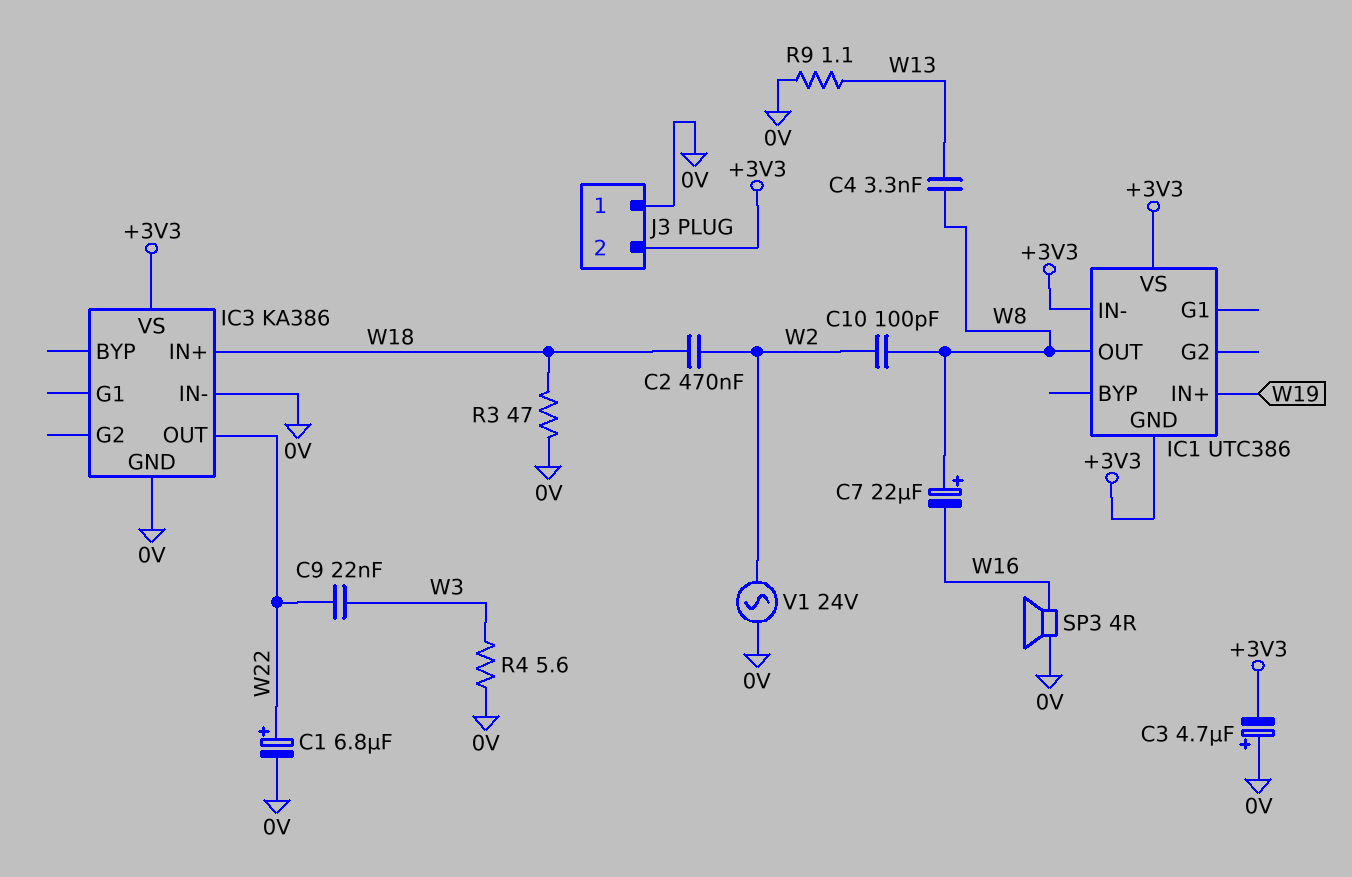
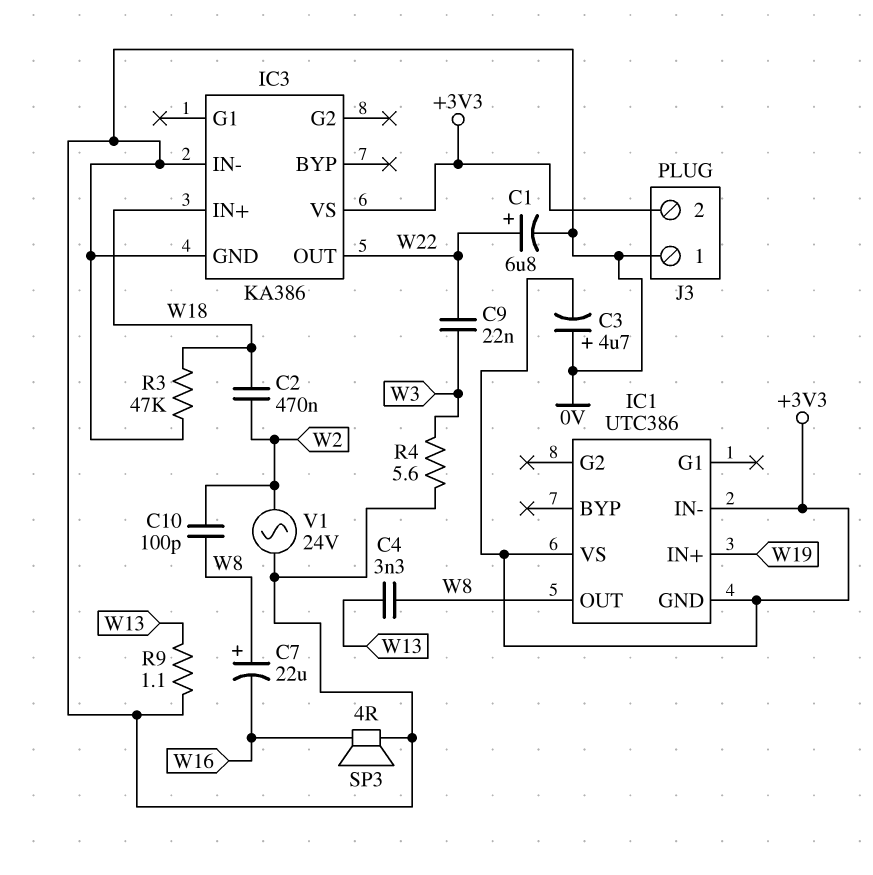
R3: 47 (0V, W18) -> 47k (0V, W18)

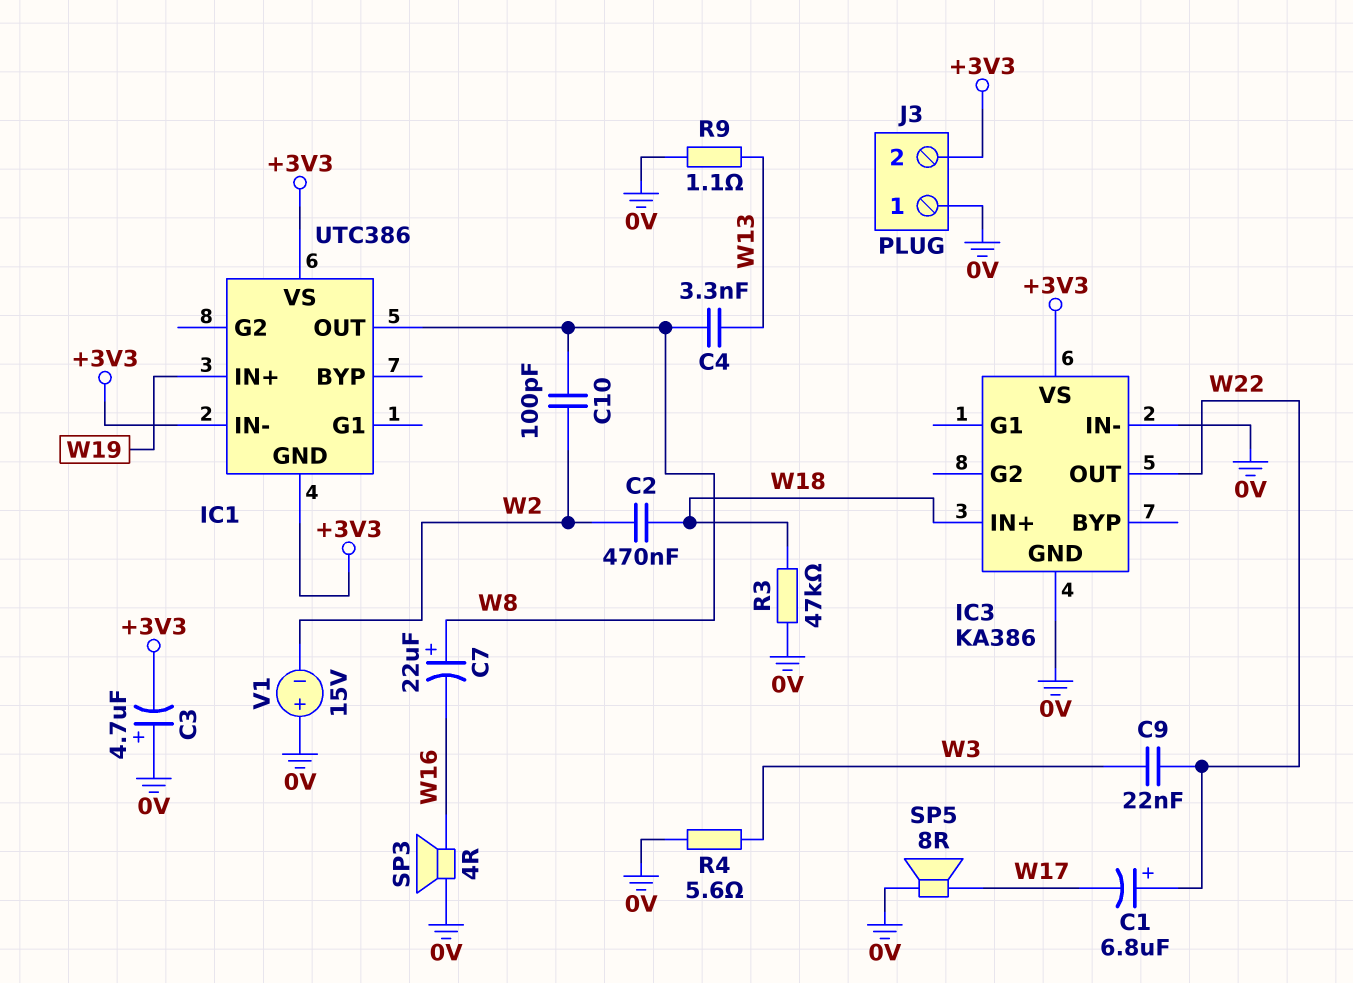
C1: 6.8uF (plus W22, minus 0V) -> 6.8uF (plus W22, minus W17)
SP5: none -> speaker 8R (0V, W17)
V1: AC 24V (0V, W2) -> 15V (plus 0V, minus W2)

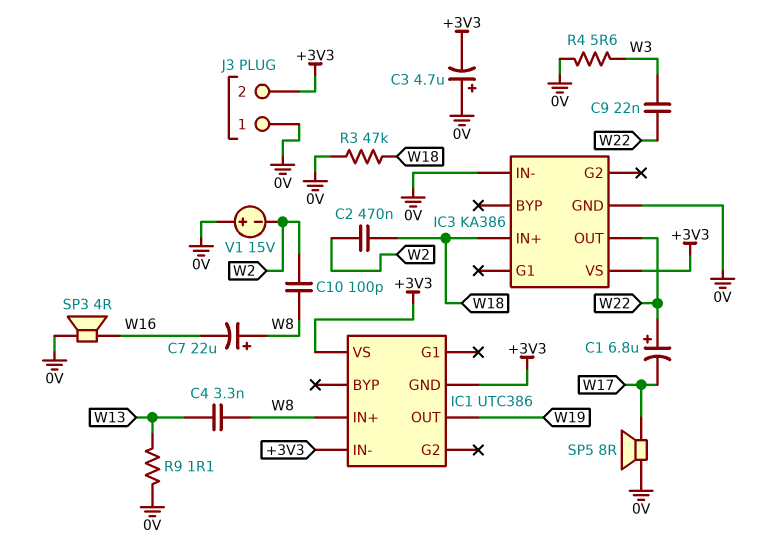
IC1 pin IN+: W19 -> W8
IC1 pin OUT: W8 -> W19

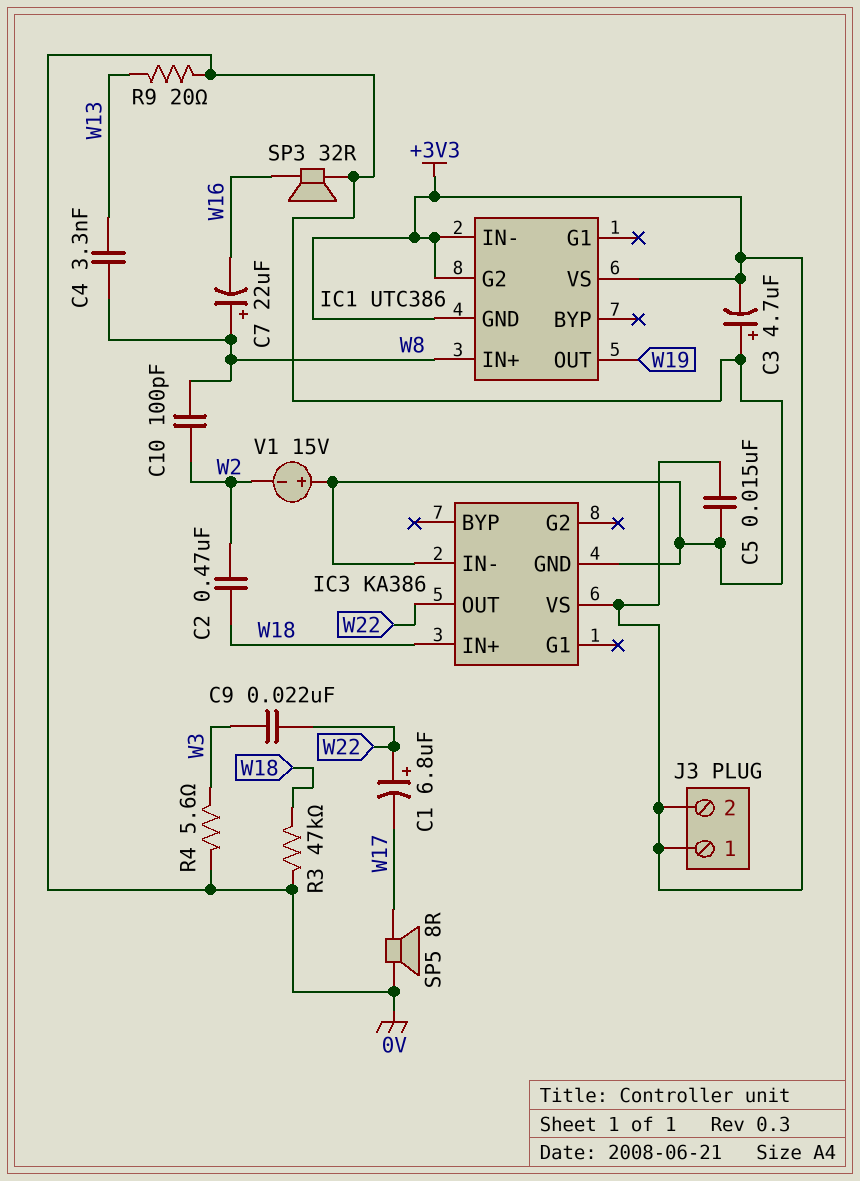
C5: none -> 15nF (+3V3, 0V)
IC1 pin G2: none -> +3V3
J3 pin 1: 0V -> +3V3
R9: 1.1 (0V, W13) -> 20 (0V, W13)
SP3: speaker 4R (0V, W16) -> speaker 32R (0V, W16)

